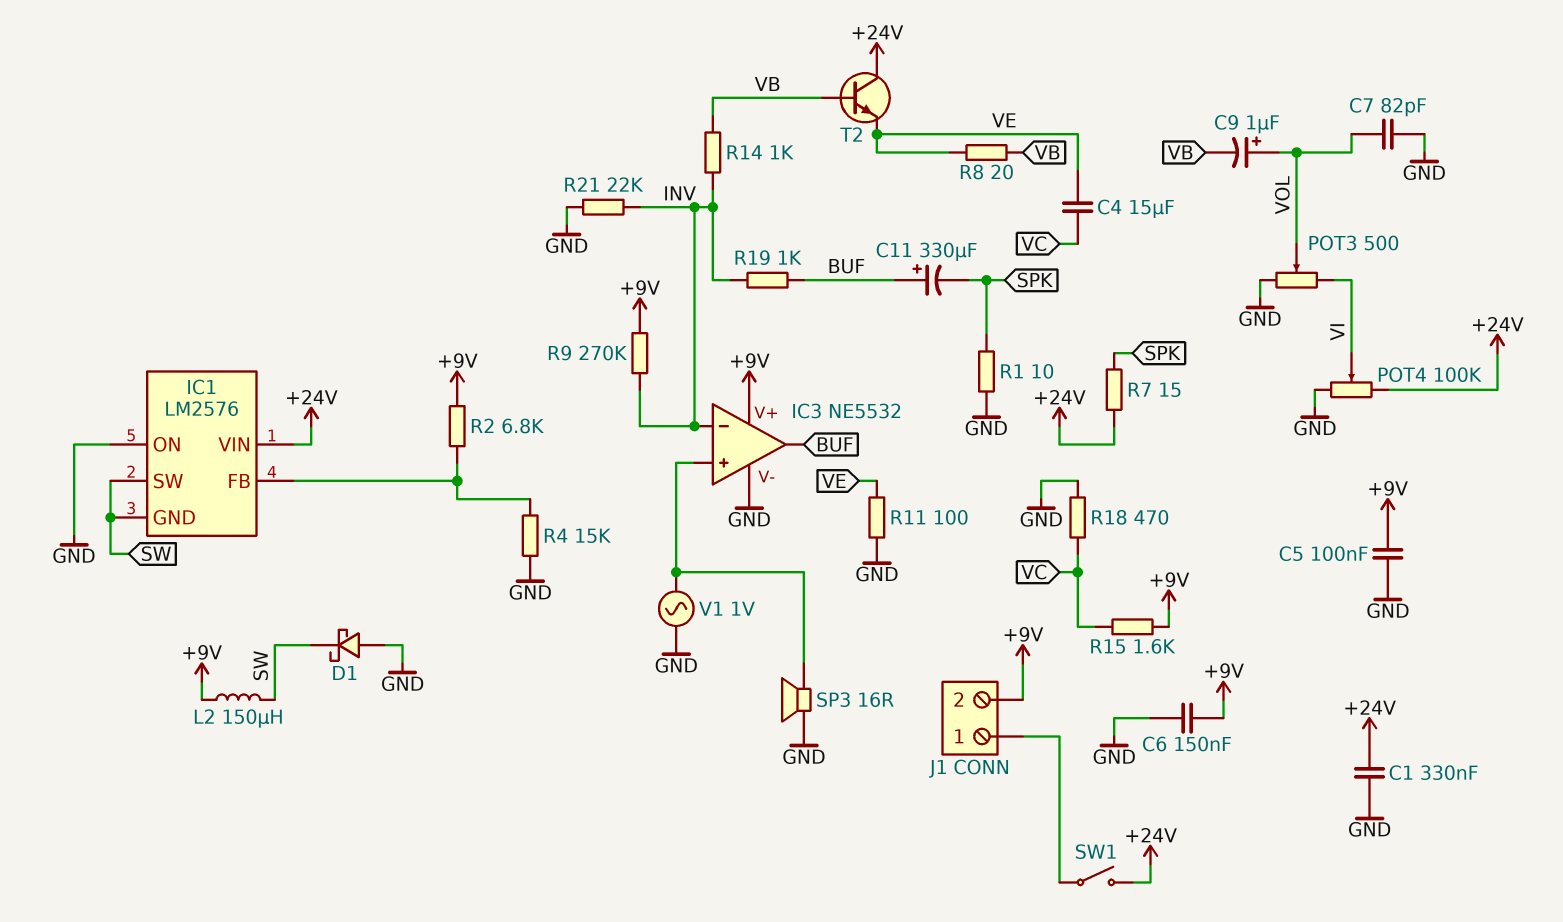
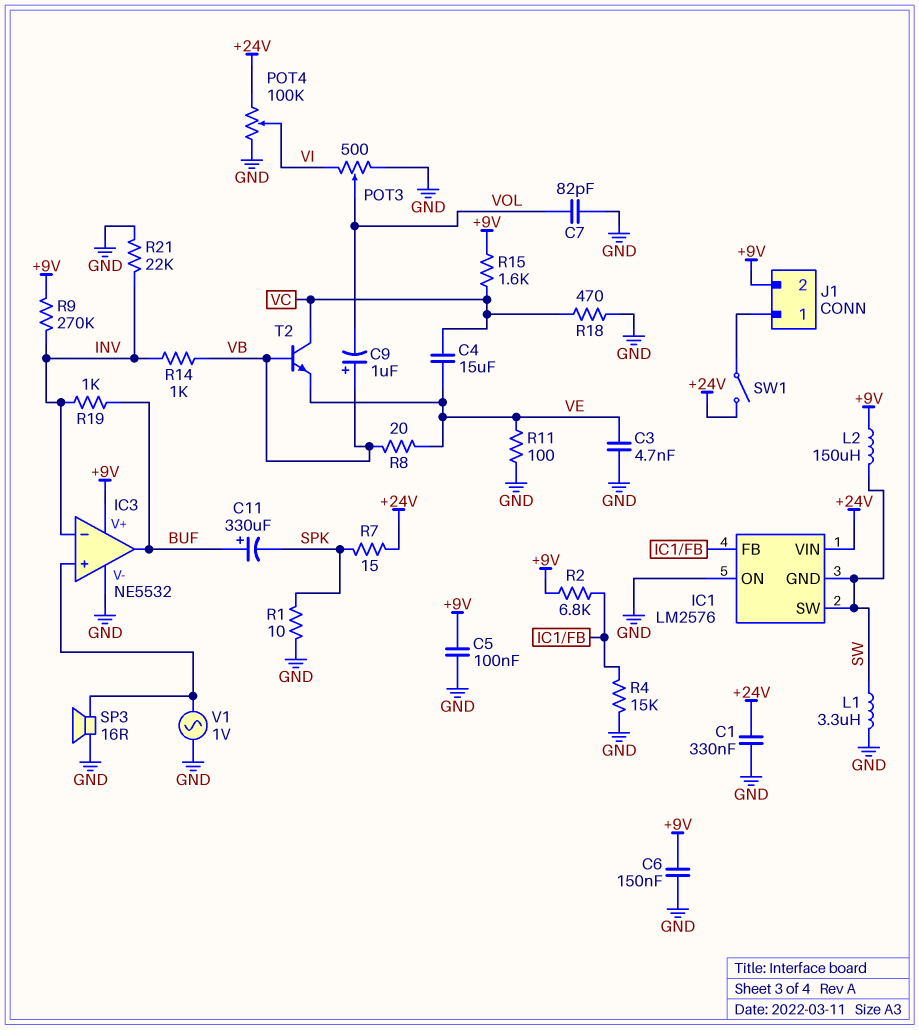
C3: none -> 4.7nF (GND, VE)
C9: 1uF (plus VOL, minus VB) -> 1uF (plus VB, minus VOL)
D1: schottky (A GND, K SW) -> none
L1: none -> 3.3uH (GND, SW)
T2: NPN (B VB, C +24V, E VE) -> NPN (B VB, C VC, E VE)

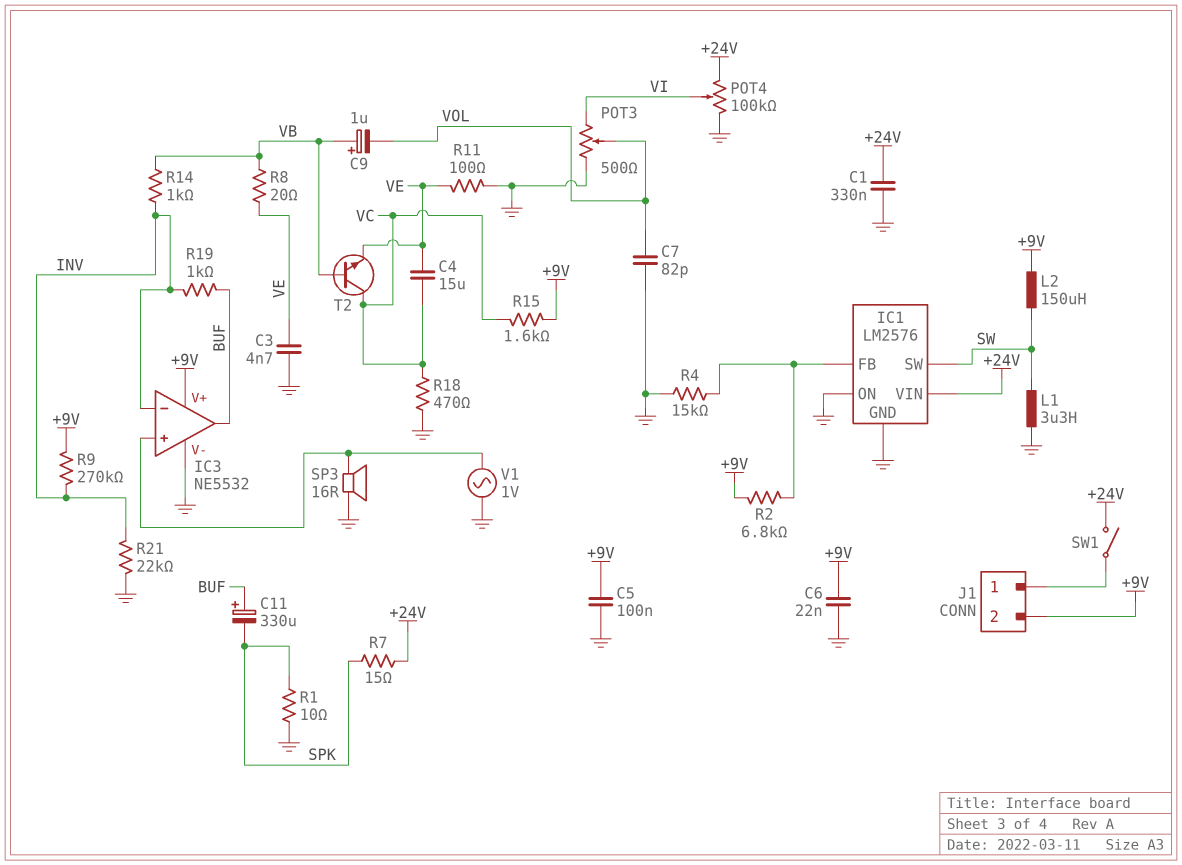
C6: 150nF (+9V, GND) -> 22nF (+9V, GND)
IC1 pin GND: SW -> GND

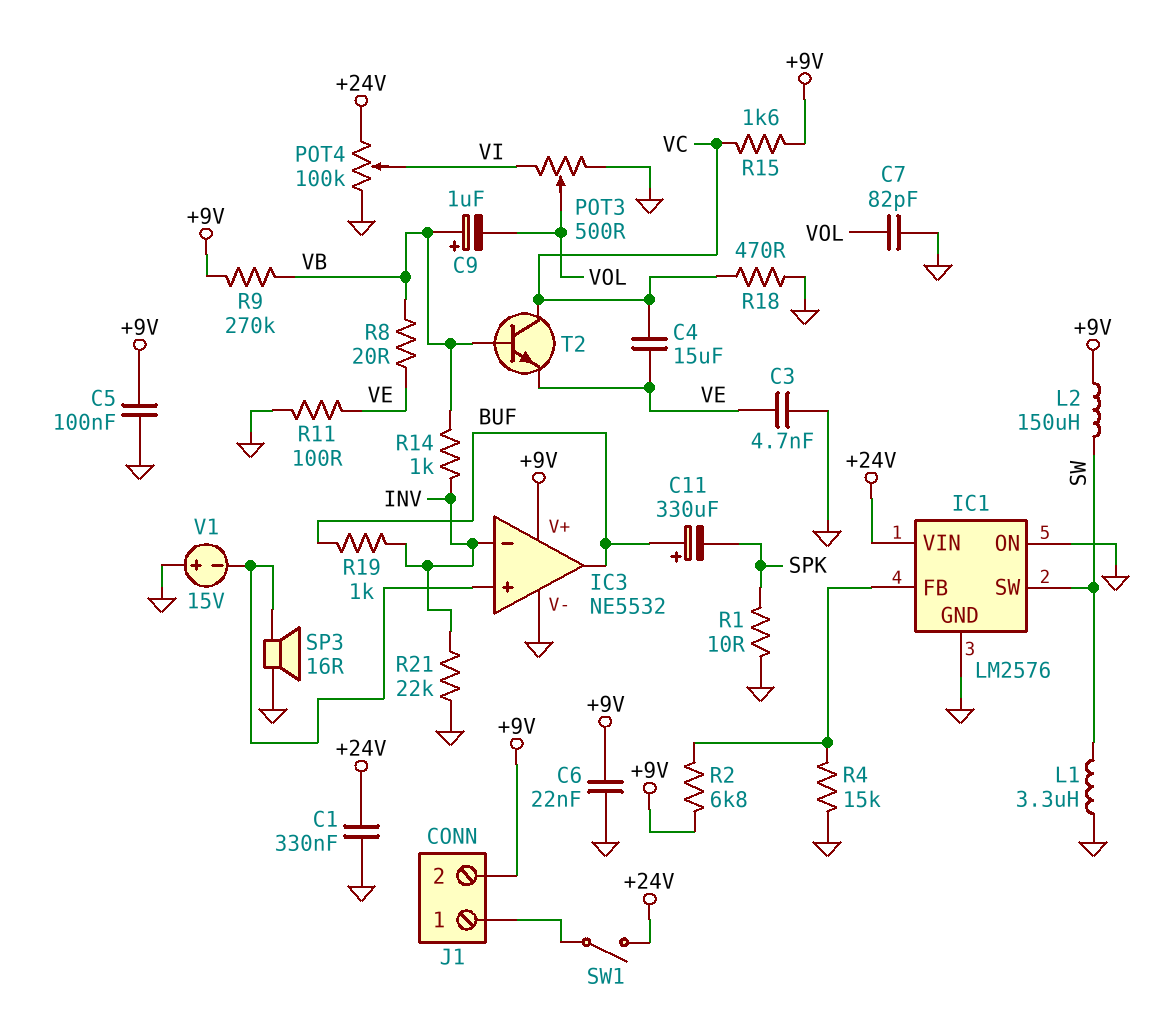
R7: 15 (+24V, SPK) -> none
R9: 270k (+9V, INV) -> 270k (+9V, VB)
V1: AC 1V (GND, IC3/in+) -> 15V (plus GND, minus IC3/in+)

